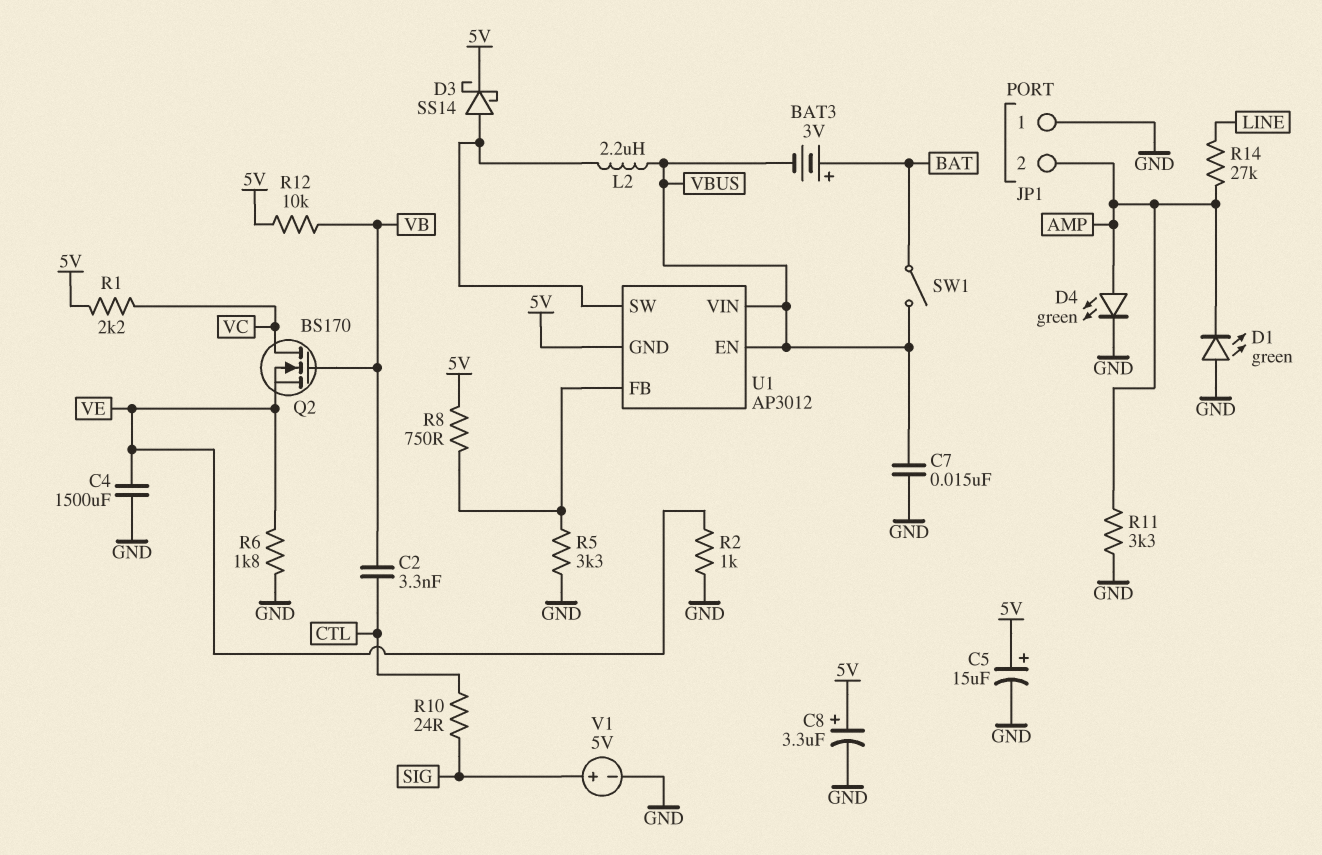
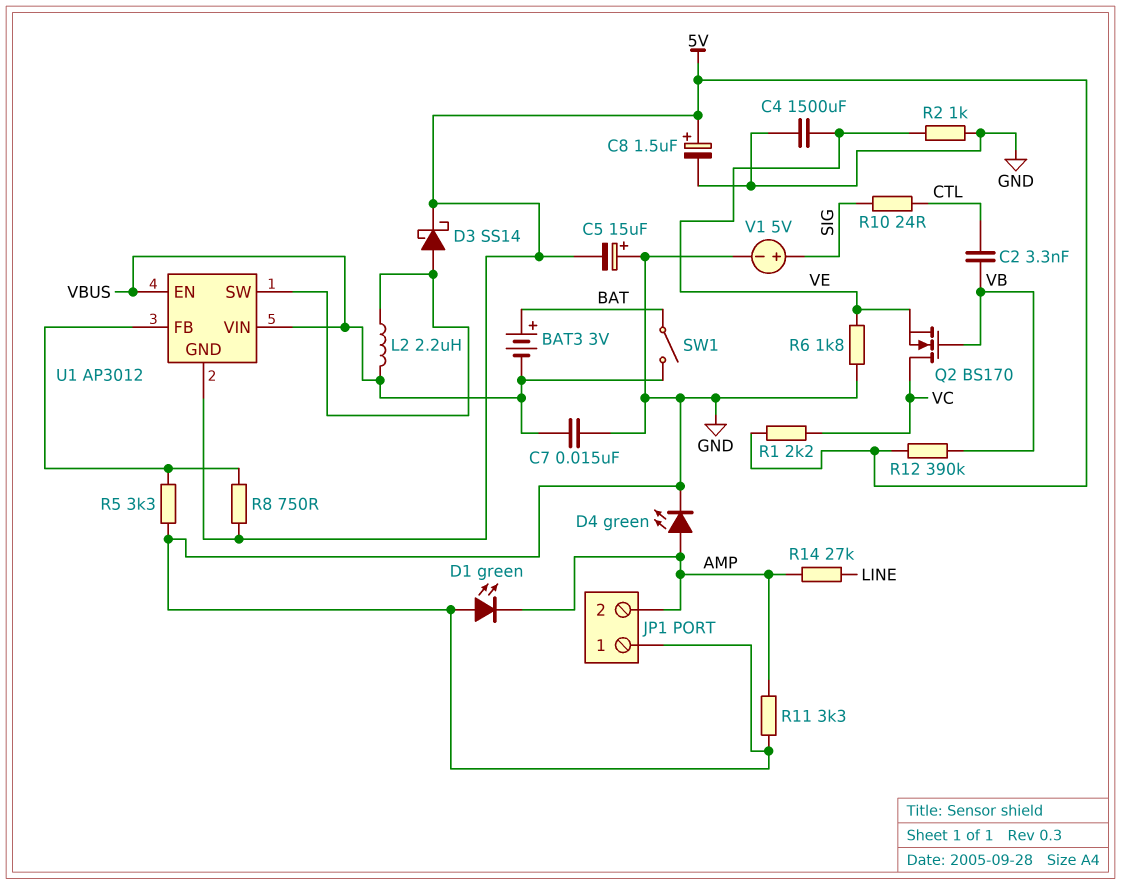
C5: 15uF (plus 5V, minus GND) -> 15uF (plus GND, minus 5V)
C8: 3.3uF (plus 5V, minus GND) -> 1.5uF (plus 5V, minus GND)
R12: 10k (5V, VB) -> 390k (5V, VB)

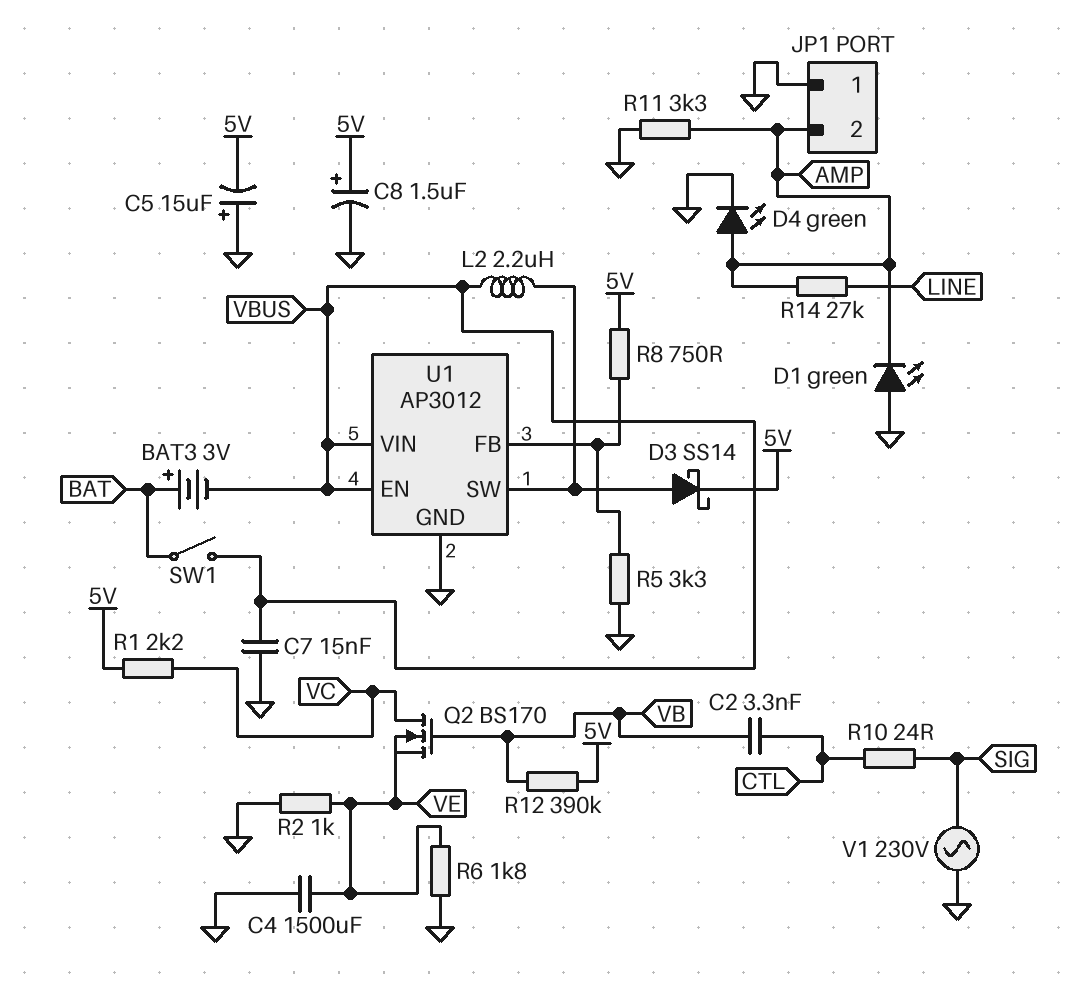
U1 pin GND: 5V -> GND
V1: 5V (plus SIG, minus GND) -> AC 230V (GND, SIG)

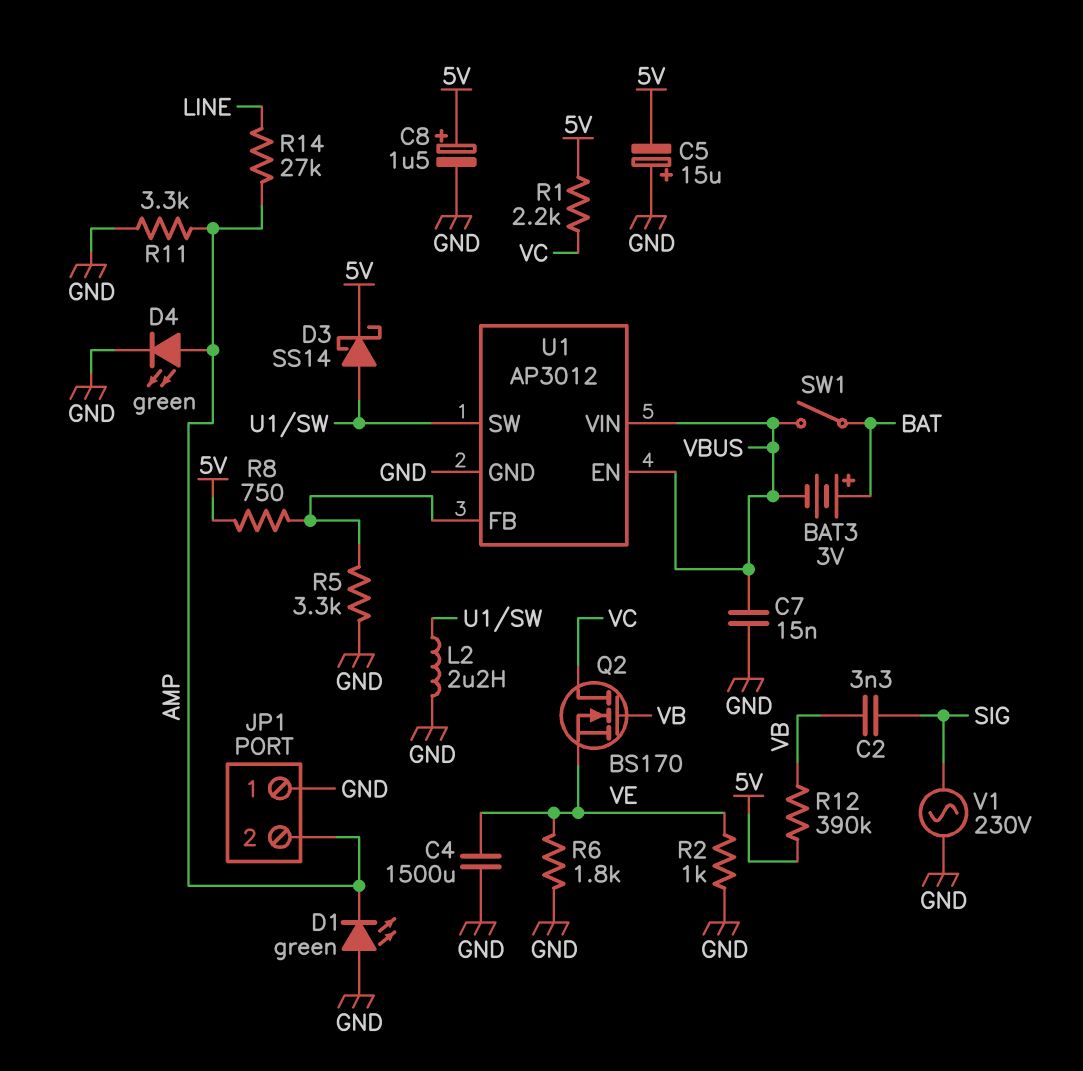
C2: 3.3nF (CTL, VB) -> 3.3nF (SIG, VB)
L2: 2.2uH (U1/SW, VBUS) -> 2.2uH (GND, U1/SW)
R10: 24 (CTL, SIG) -> none

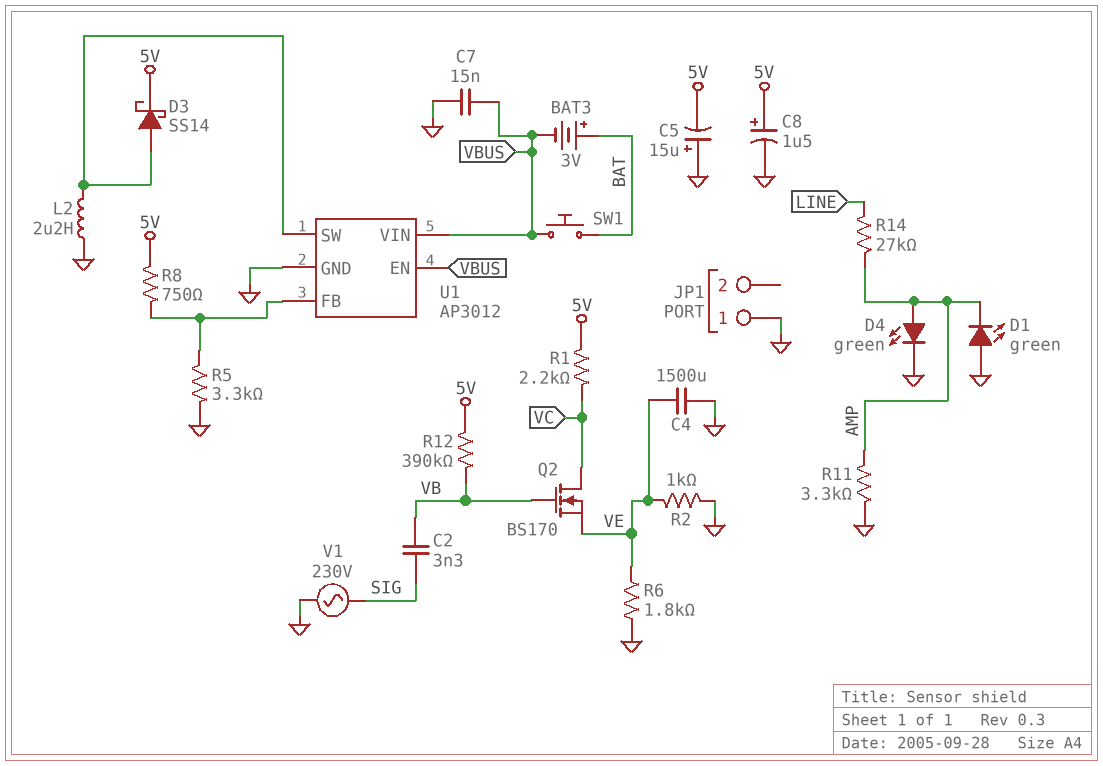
JP1 pin 2: AMP -> none
SW1: switch (BAT, VBUS) -> button (BAT, VBUS)

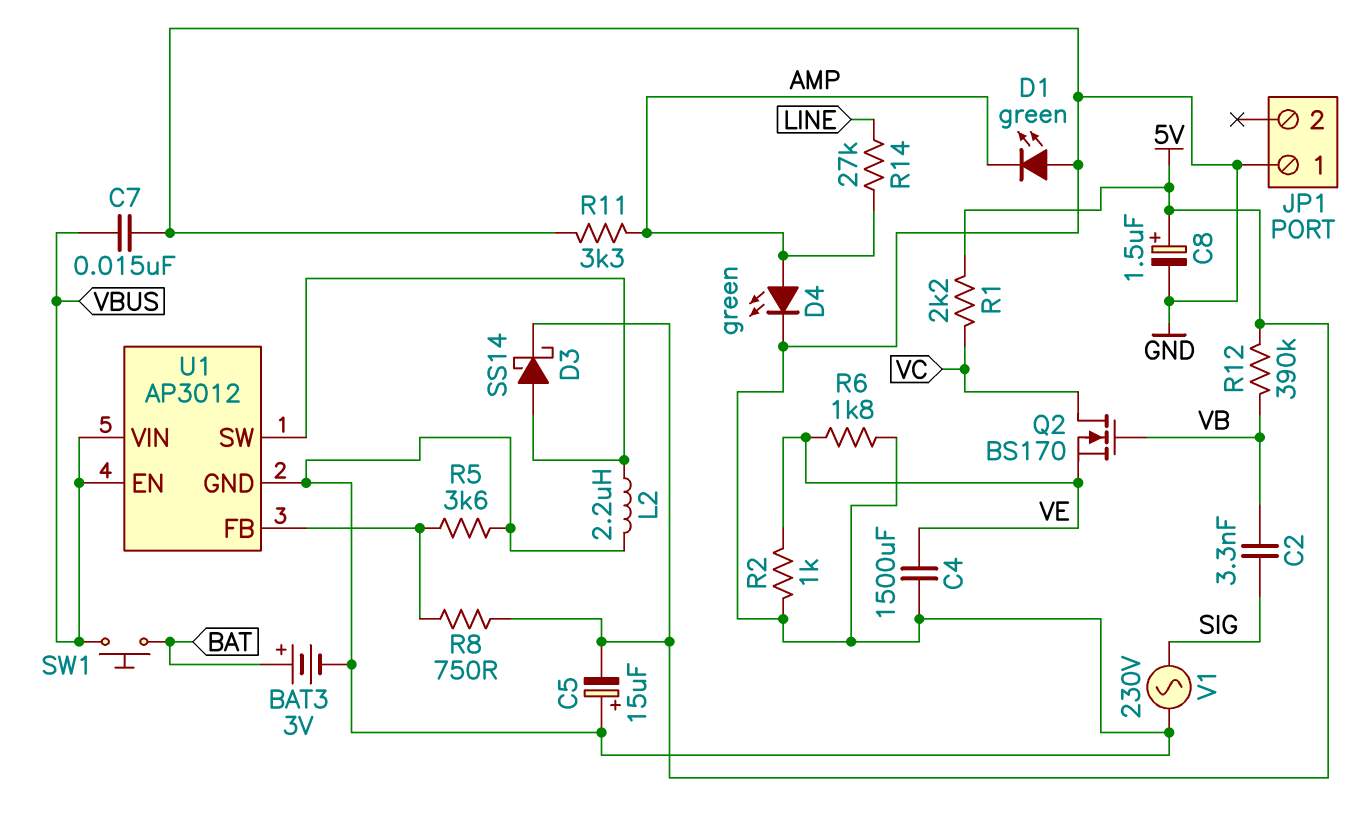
BAT3: 3V (plus BAT, minus VBUS) -> 3V (plus BAT, minus GND)
R5: 3.3k (GND, U1/FB) -> 3.6k (GND, U1/FB)

